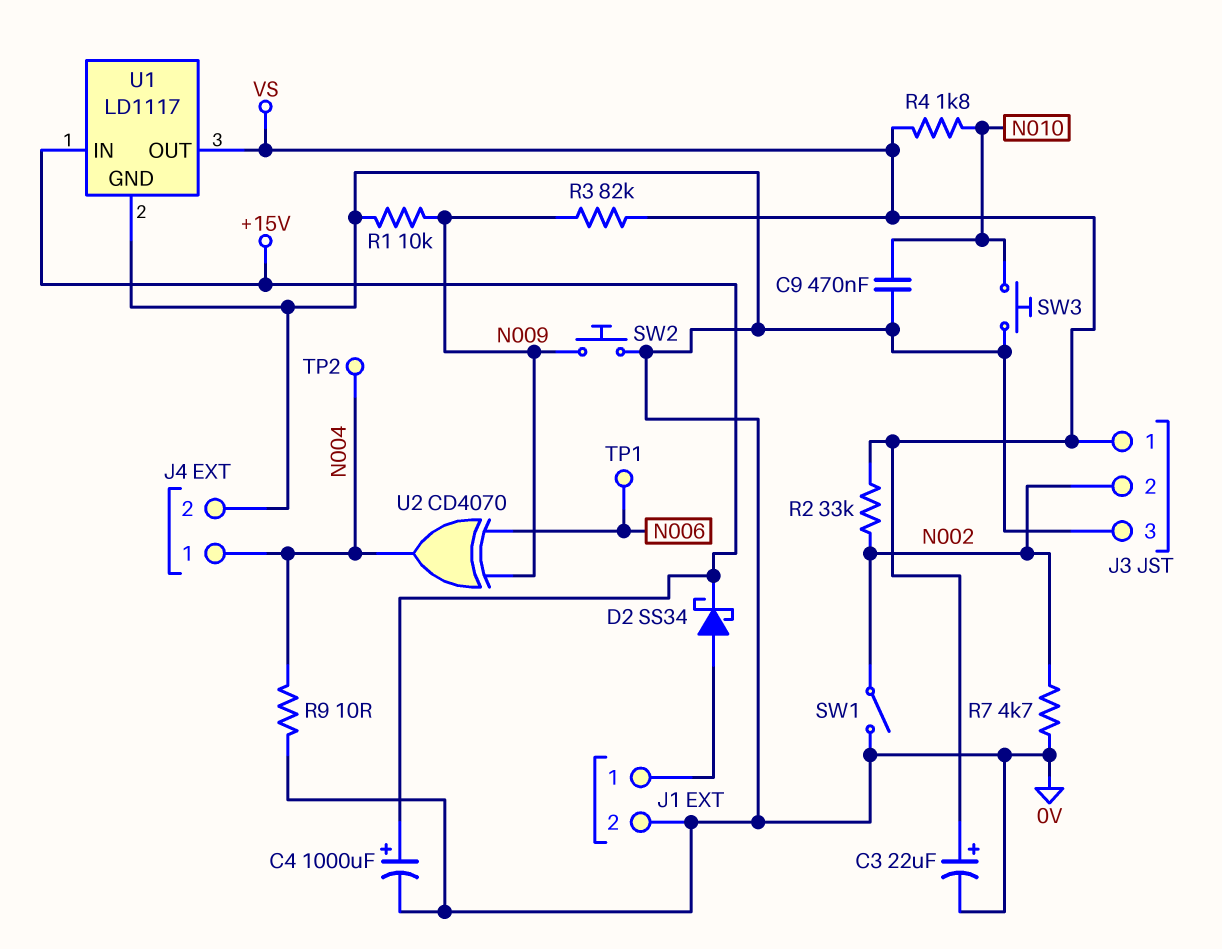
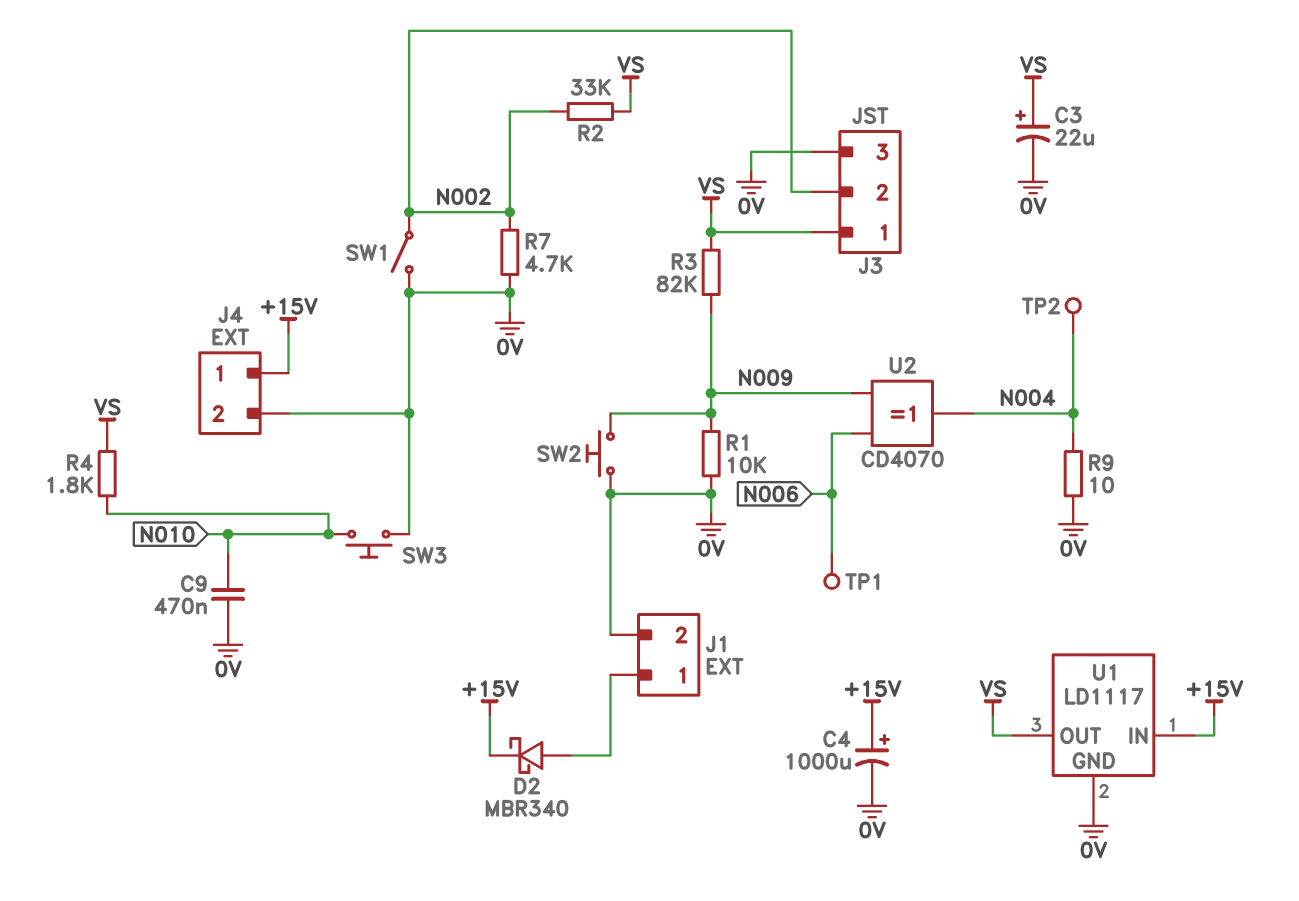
D2: schottky SS34 (A J1/1, K +15V) -> schottky MBR340 (A J1/1, K +15V)
J4 pin 1: N004 -> +15V

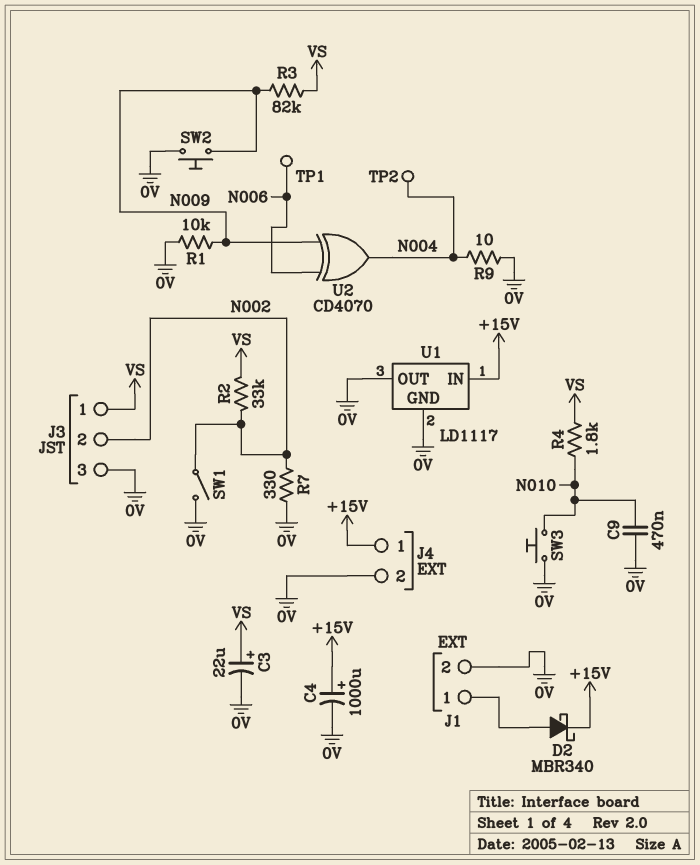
R7: 4.7k (0V, N002) -> 330 (0V, N002)
U1 pin OUT: VS -> 0V

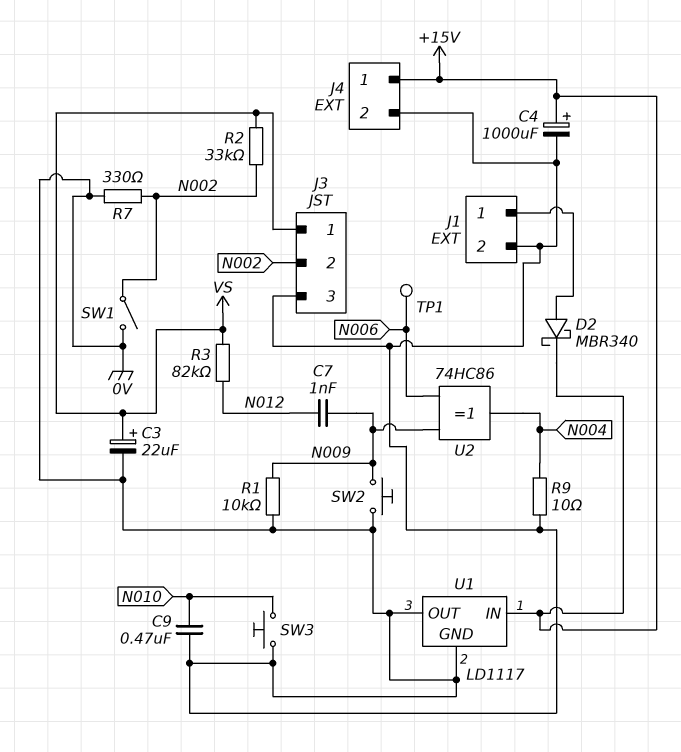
C7: none -> 1nF (N009, N012)
R3: 82k (N009, VS) -> 82k (N012, VS)
R4: 1.8k (N010, VS) -> none
TP2: test point (N004) -> none
U2: XOR CD4070 (in N006, in N009, out N004) -> XOR 74HC86 (in N006, in N009, out N004)

